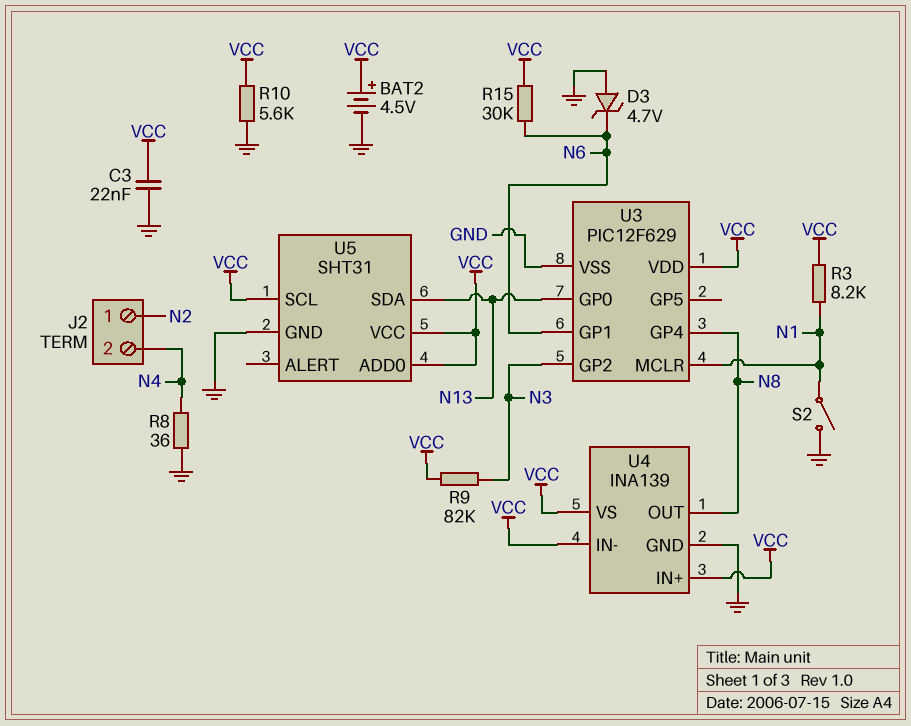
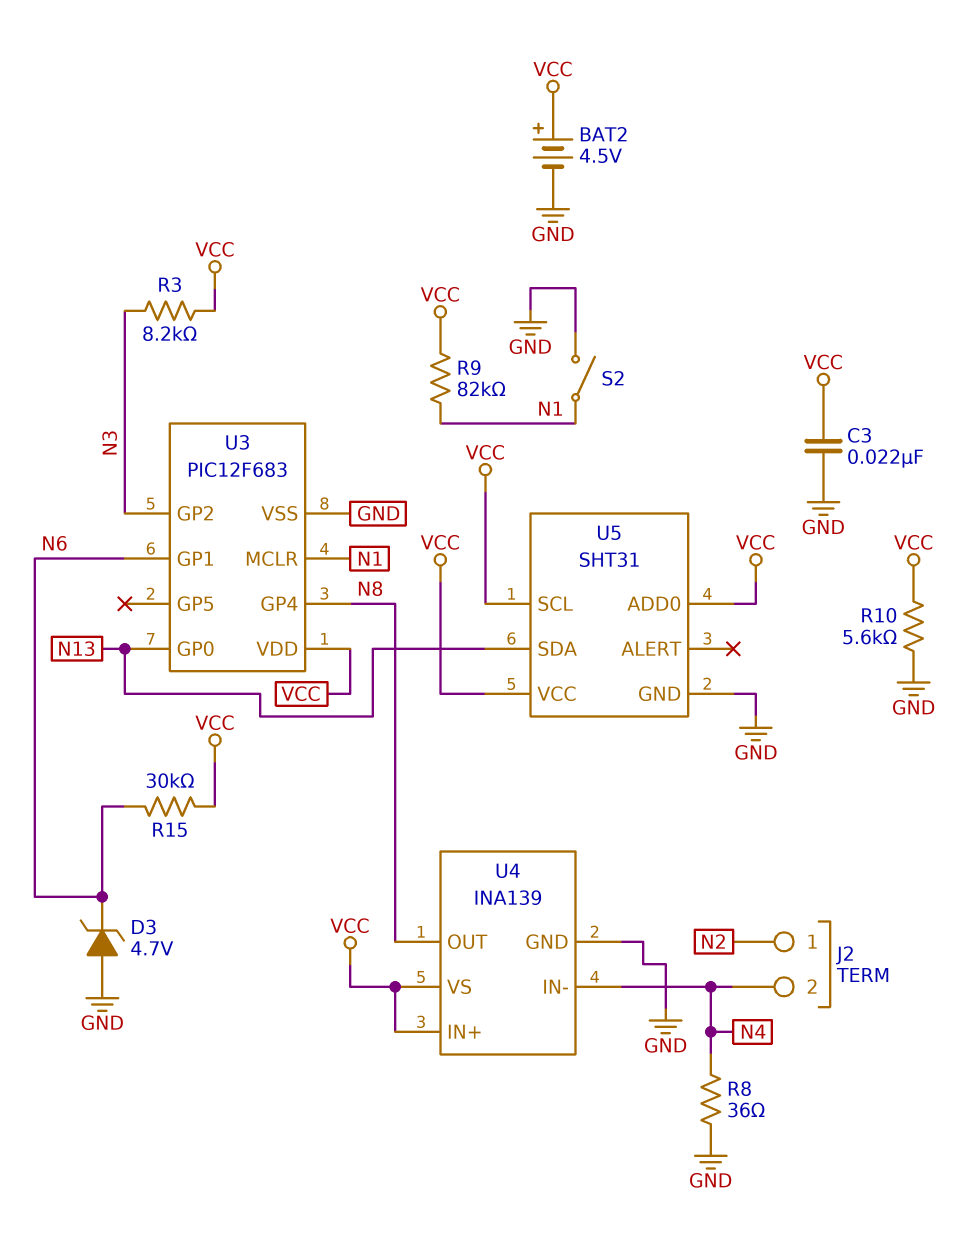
R3: 8.2k (N1, VCC) -> 8.2k (N3, VCC)
R9: 82k (N3, VCC) -> 82k (N1, VCC)
U3: PIC12F629 -> PIC12F683
U4 pin IN-: VCC -> N4

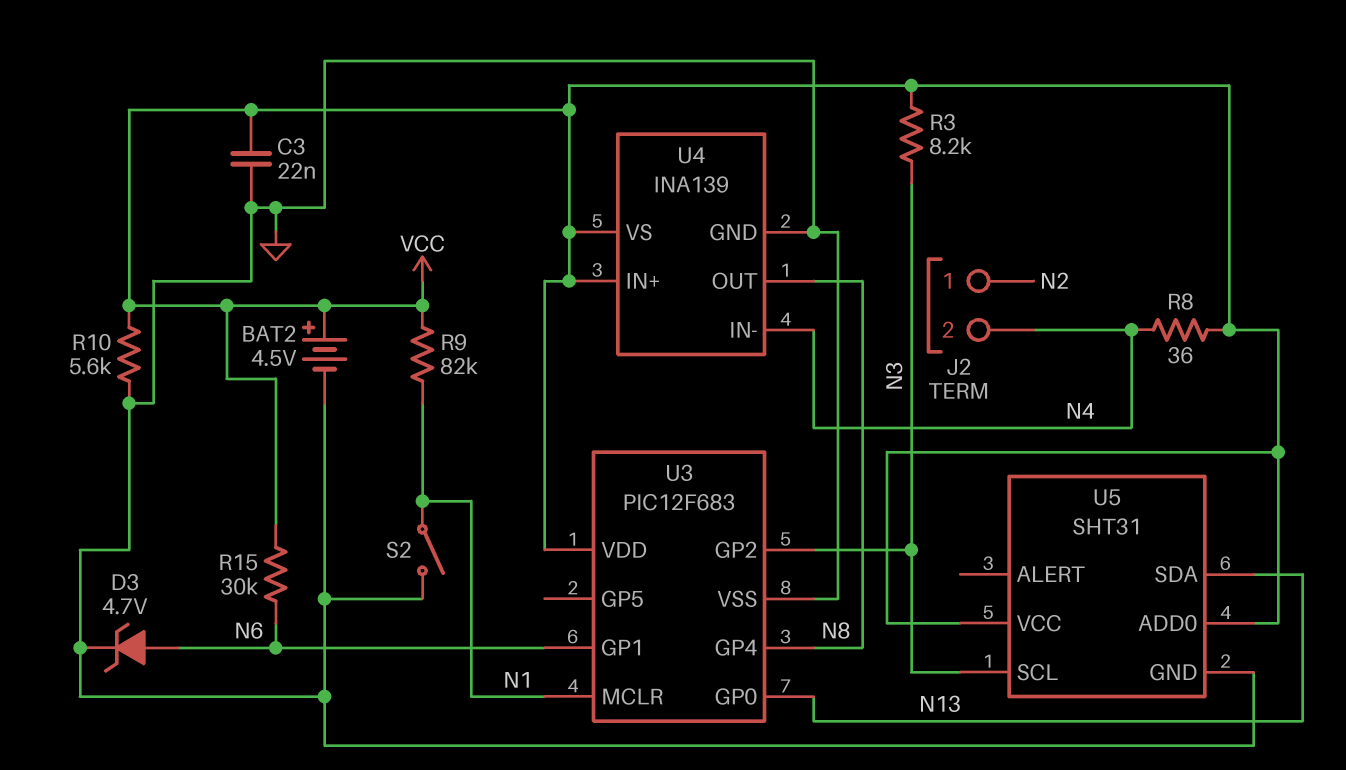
D3: zener 4.7V (A GND, K N6) -> zener 4.7V (A N6, K GND)
R8: 36 (GND, N4) -> 36 (N4, VCC)
U5 pin SCL: VCC -> N3

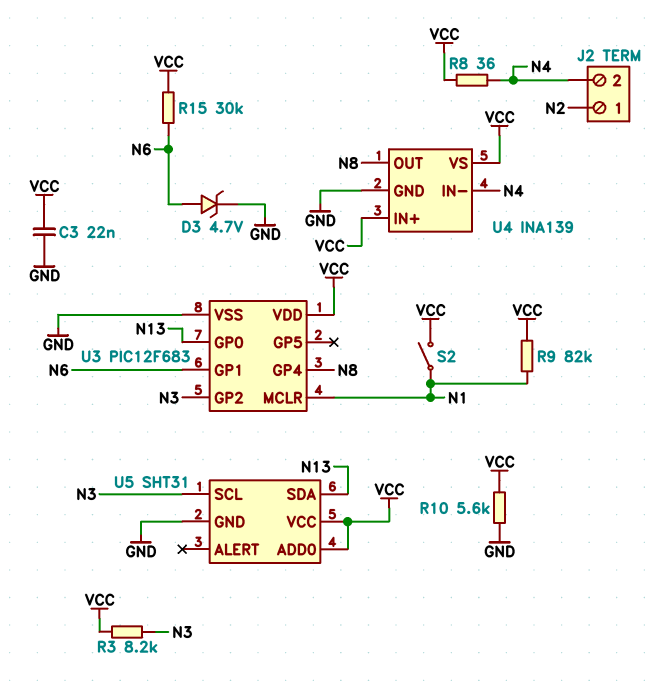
BAT2: 4.5V (plus VCC, minus GND) -> none
S2: switch (GND, N1) -> switch (N1, VCC)

